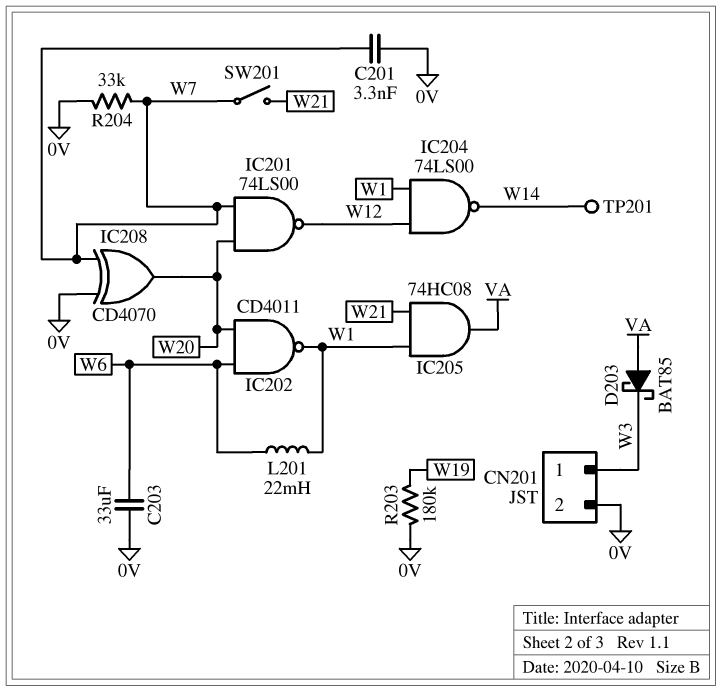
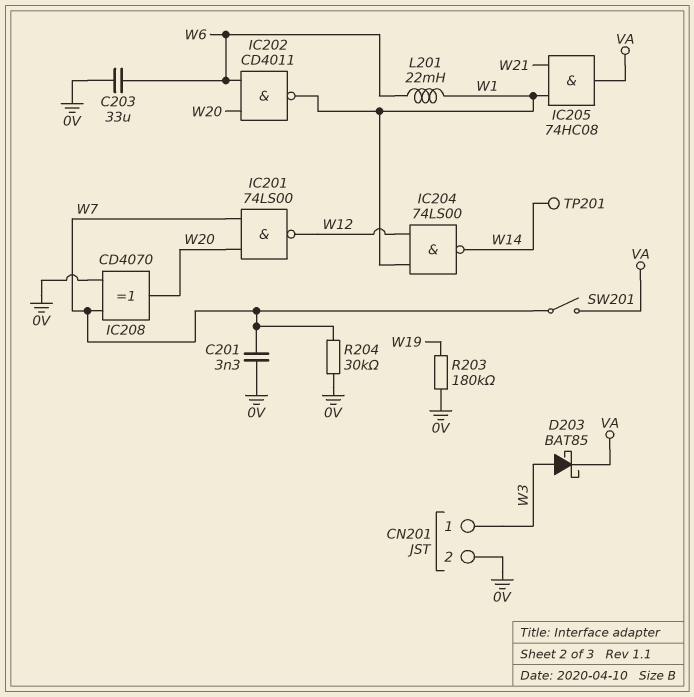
D203: schottky BAT85 (A VA, K W3) -> schottky BAT85 (A W3, K VA)
R204: 33k (0V, W7) -> 30k (0V, W7)
SW201: switch (W7, W21) -> switch (VA, W7)

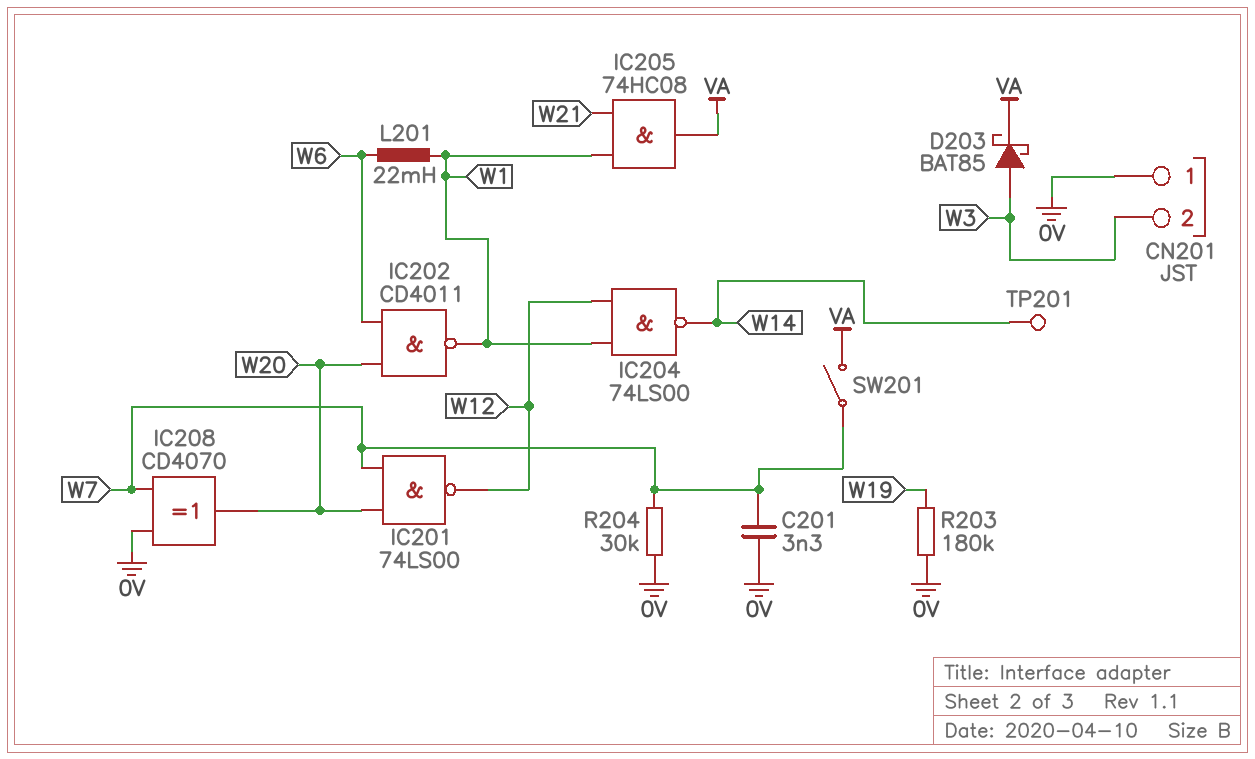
C203: 33uF (0V, W6) -> none
CN201 pin 1: W3 -> 0V
CN201 pin 2: 0V -> W3

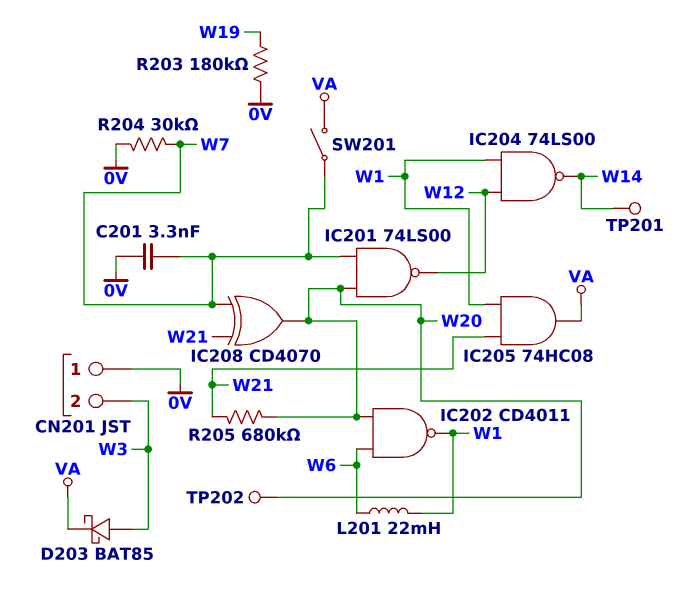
IC208: XOR CD4070 (in 0V, in W7, out W20) -> XOR CD4070 (in W7, in W21, out W20)
R205: none -> 680k (W20, W21)
TP202: none -> test point (W20)

